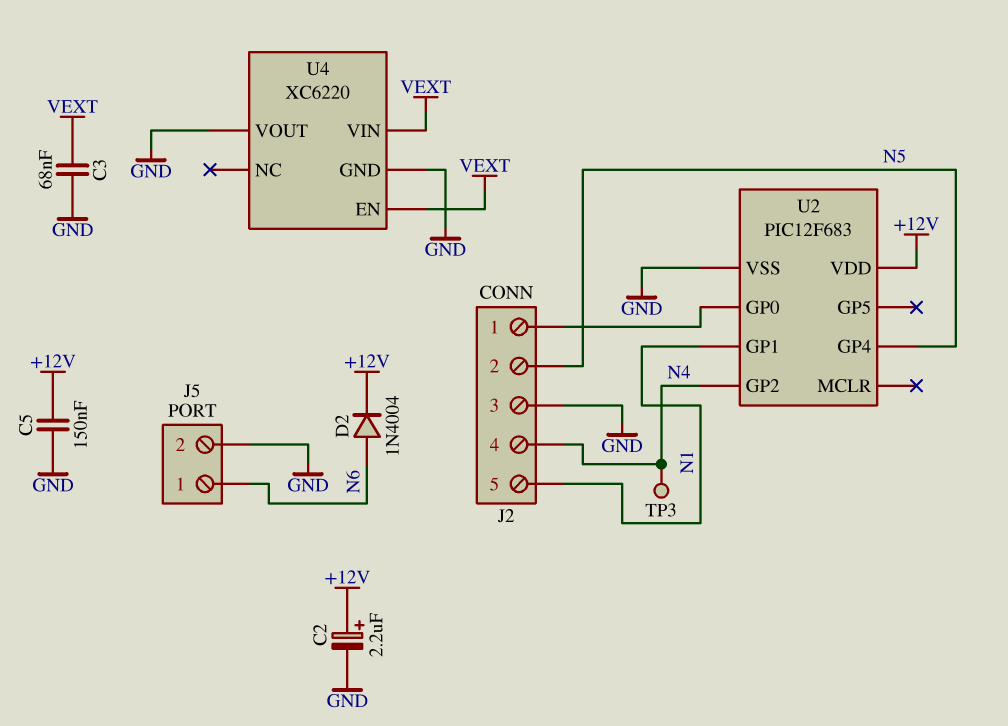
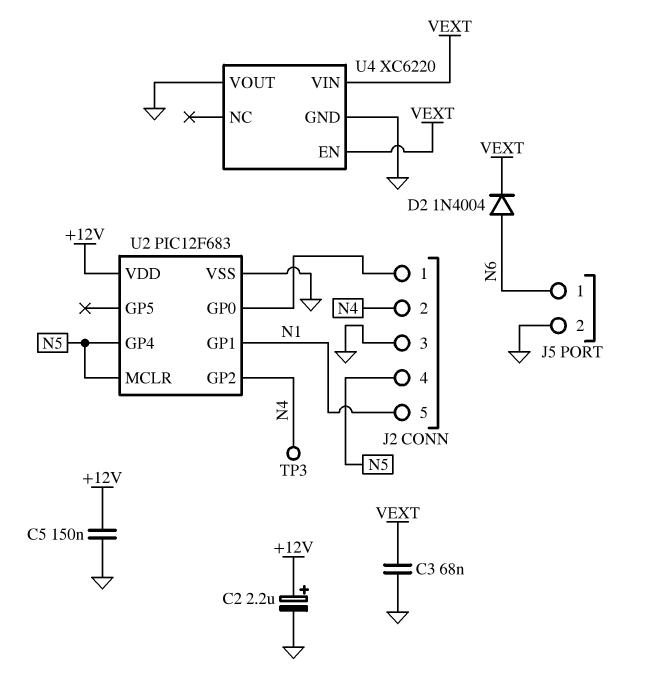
D2: diode 1N4004 (A N6, K +12V) -> diode 1N4004 (A N6, K VEXT)
J2 pin 2: N5 -> N4
J2 pin 4: N4 -> N5
U2 pin MCLR: none -> N5

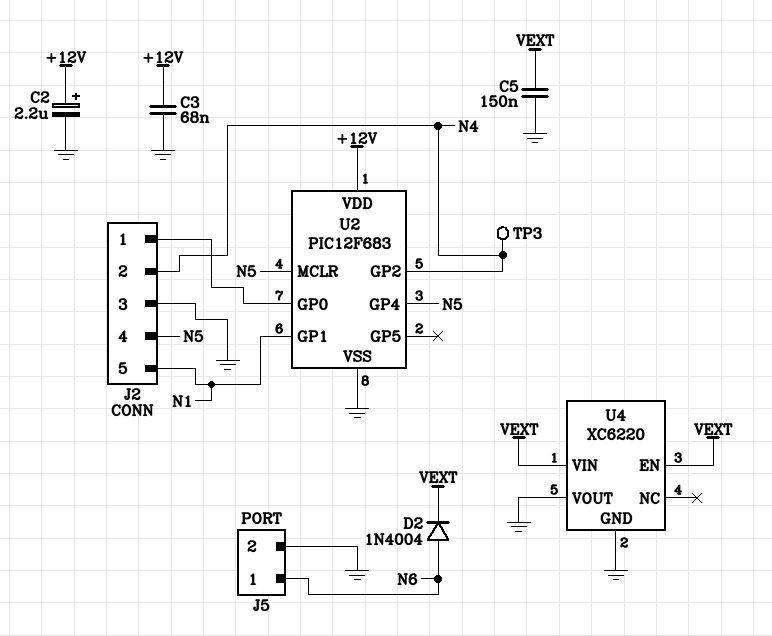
C3: 68nF (GND, VEXT) -> 68nF (+12V, GND)
C5: 150nF (+12V, GND) -> 150nF (GND, VEXT)

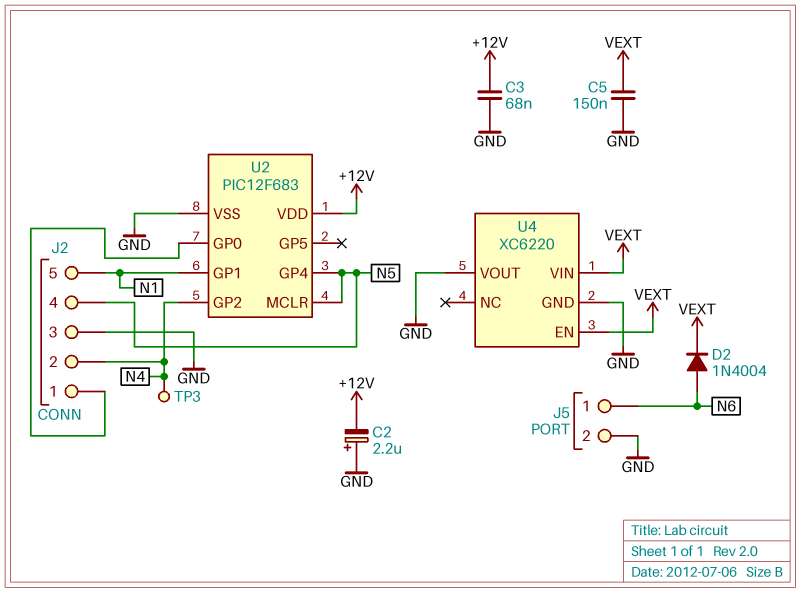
C2: 2.2uF (plus +12V, minus GND) -> 2.2uF (plus GND, minus +12V)

